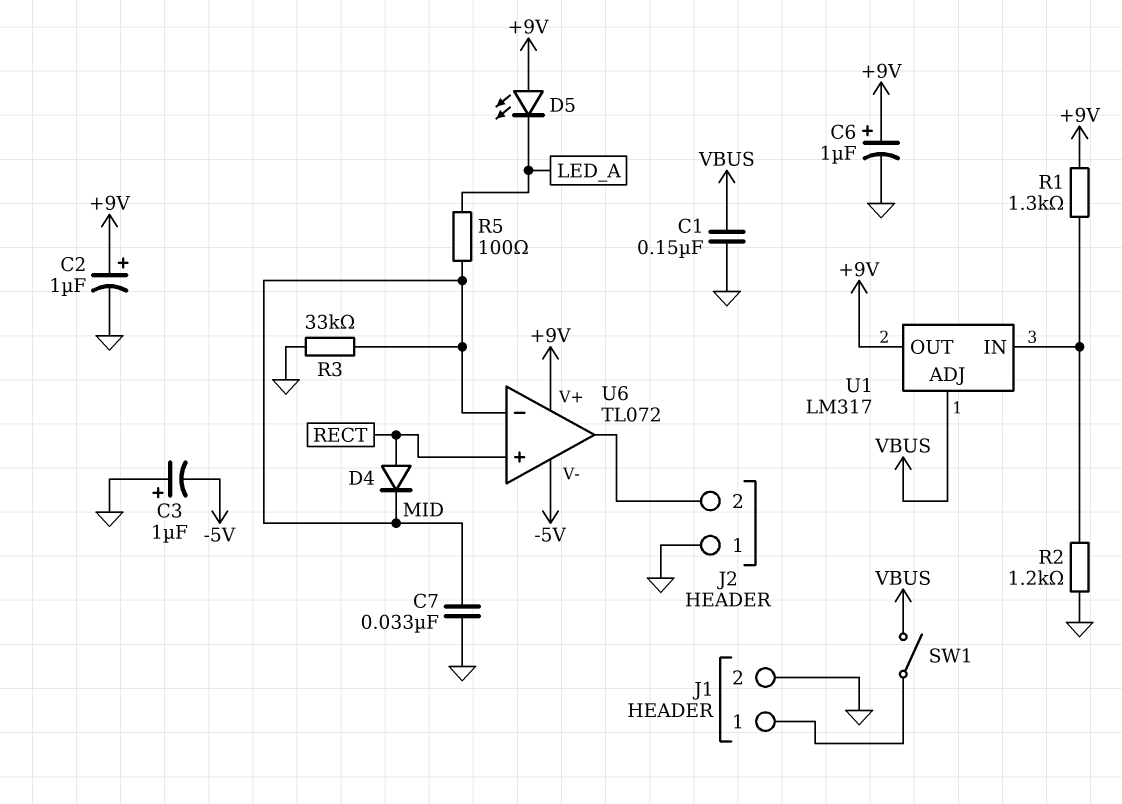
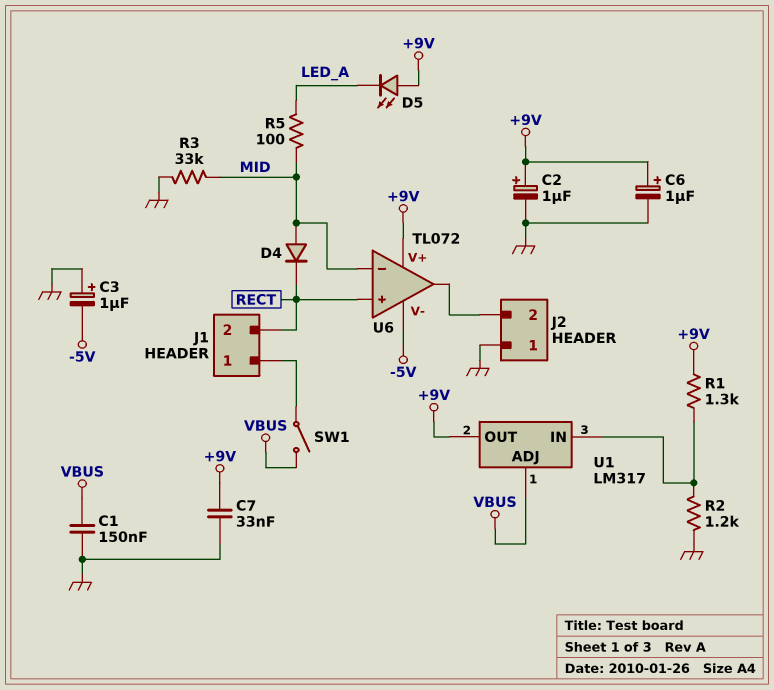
C7: 33nF (GND, MID) -> 33nF (+9V, GND)
D4: diode (A RECT, K MID) -> diode (A MID, K RECT)
J1 pin 2: GND -> RECT

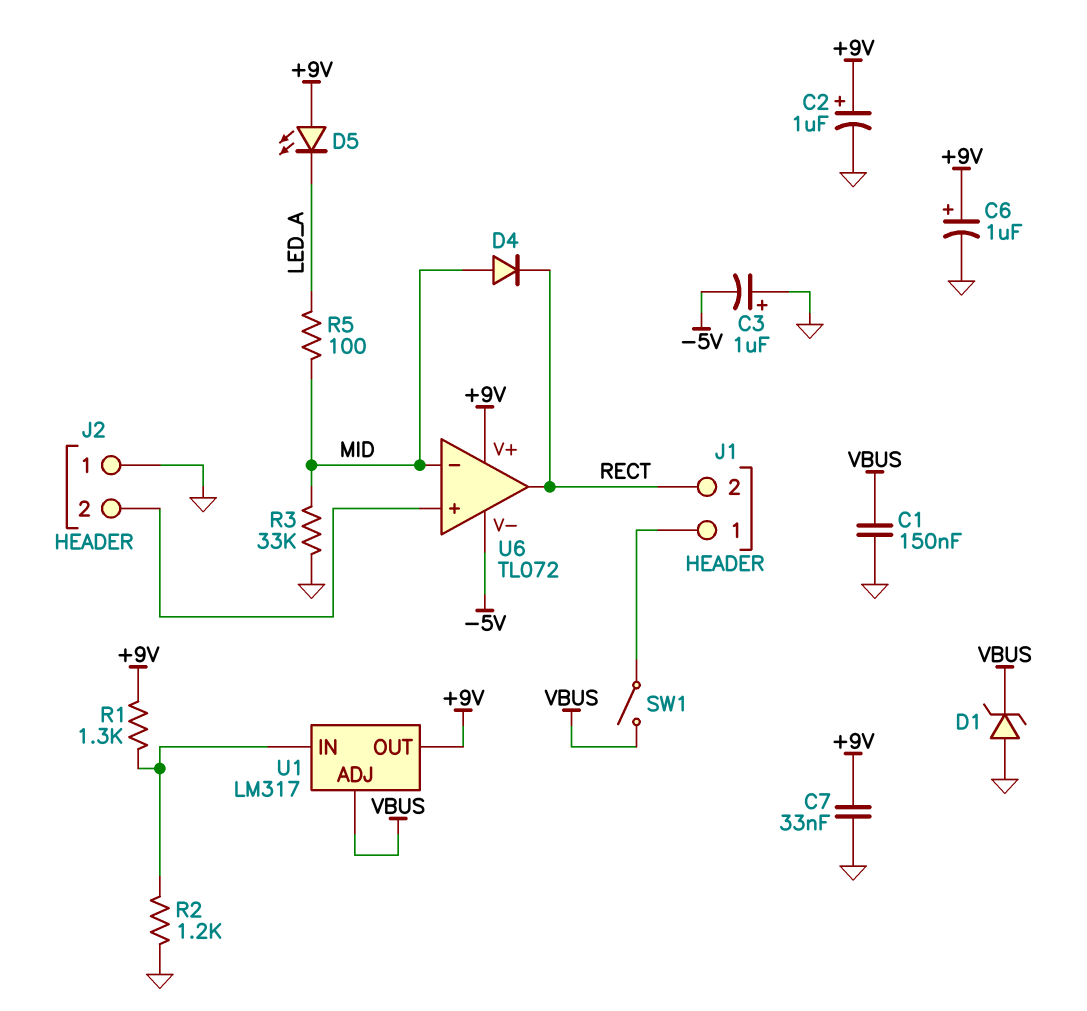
D1: none -> zener (A GND, K VBUS)
U6 pin in+: RECT -> J2/2
U6 pin out: J2/2 -> RECT

